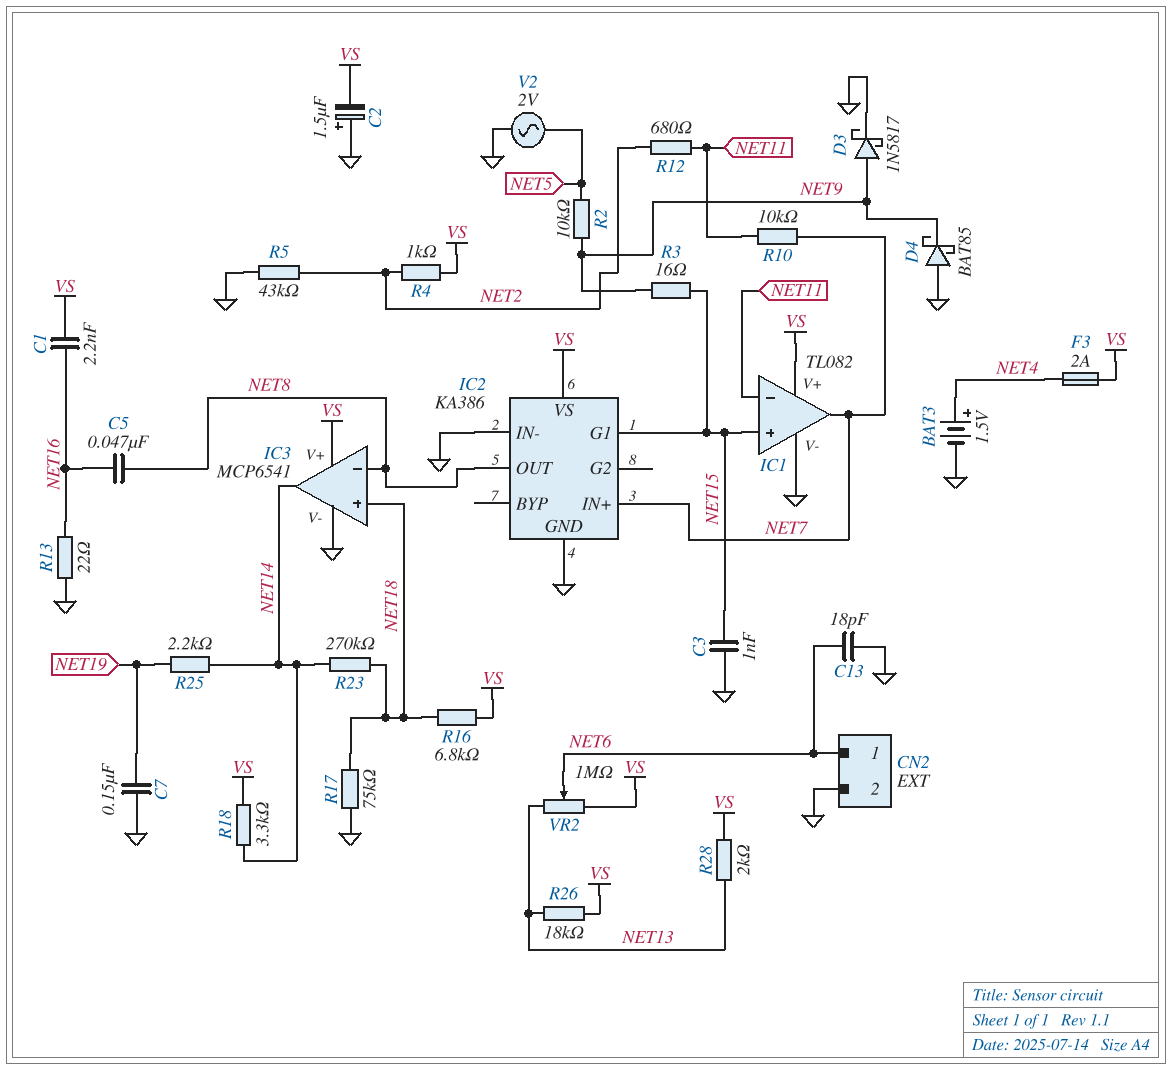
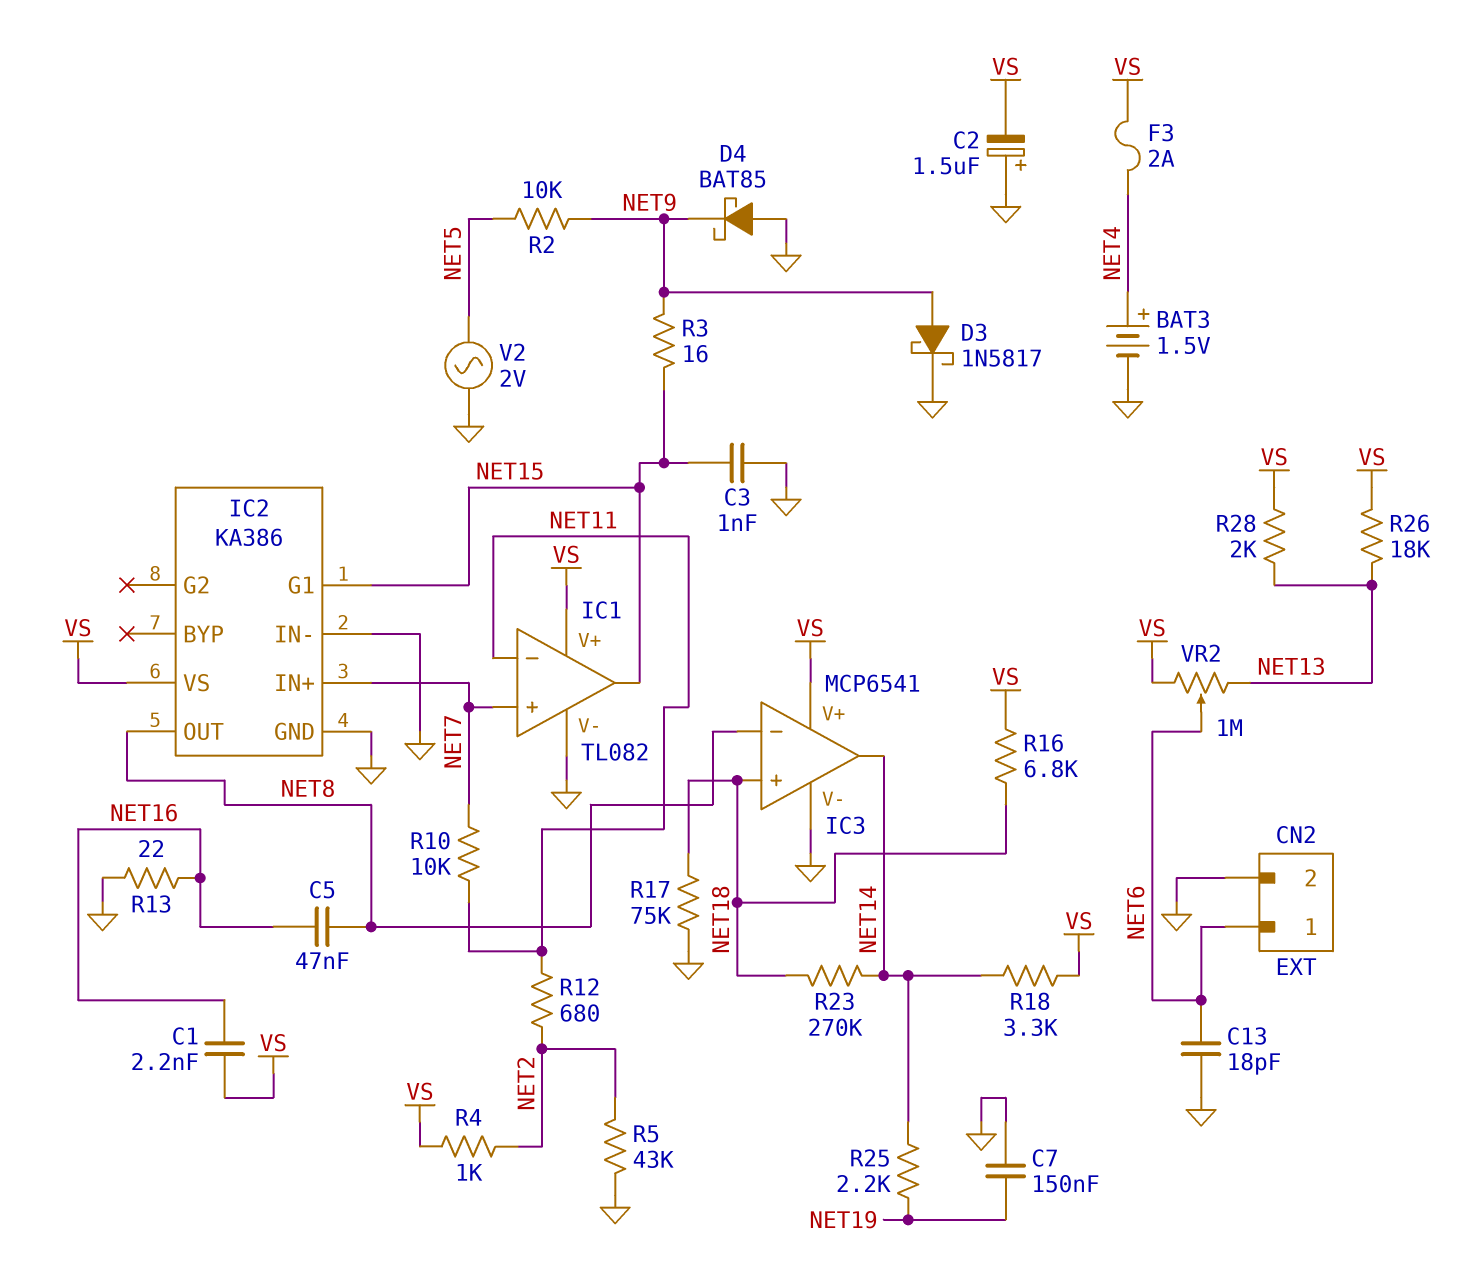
IC1 pin in+: NET15 -> NET7
IC1 pin out: NET7 -> NET15

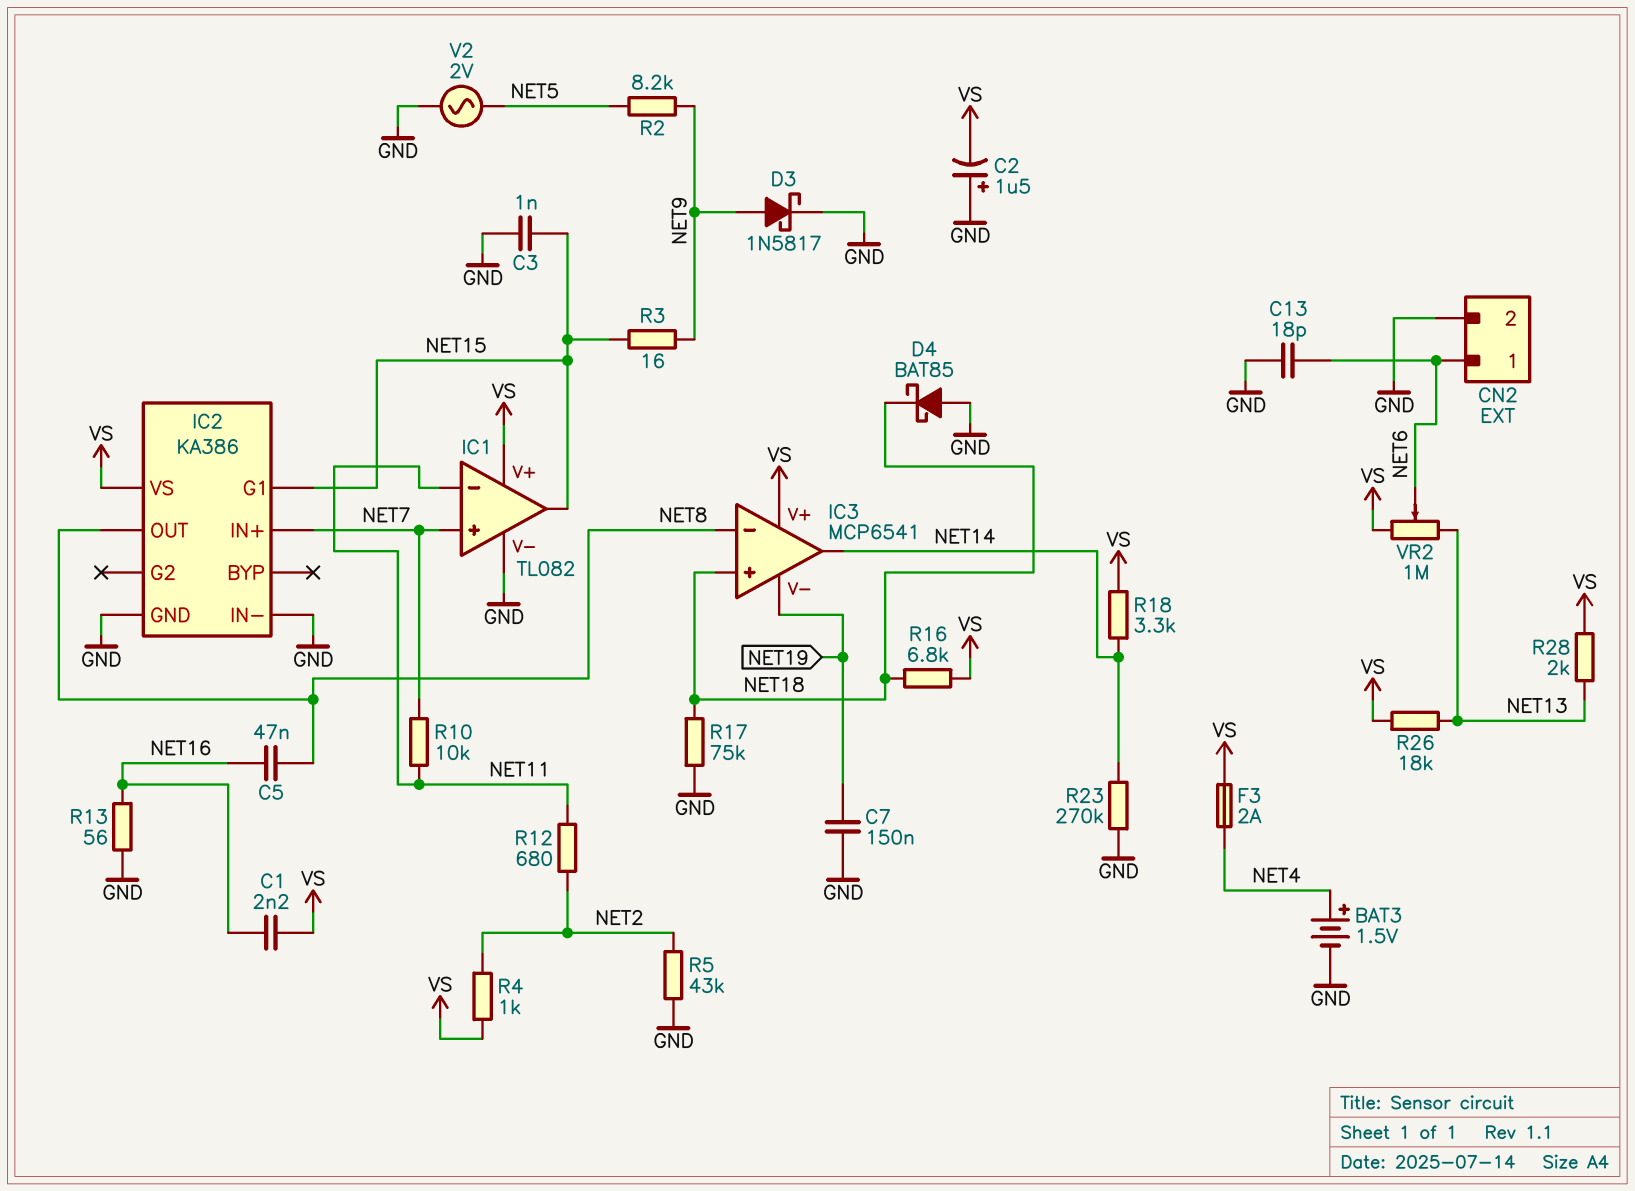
D4: schottky BAT85 (A GND, K NET9) -> schottky BAT85 (A GND, K NET18)
IC3 pin V-: GND -> NET19
R2: 10k (NET5, NET9) -> 8.2k (NET5, NET9)
R13: 22 (GND, NET16) -> 56 (GND, NET16)
R23: 270k (NET14, NET18) -> 270k (GND, NET14)
R25: 2.2k (NET14, NET19) -> none

